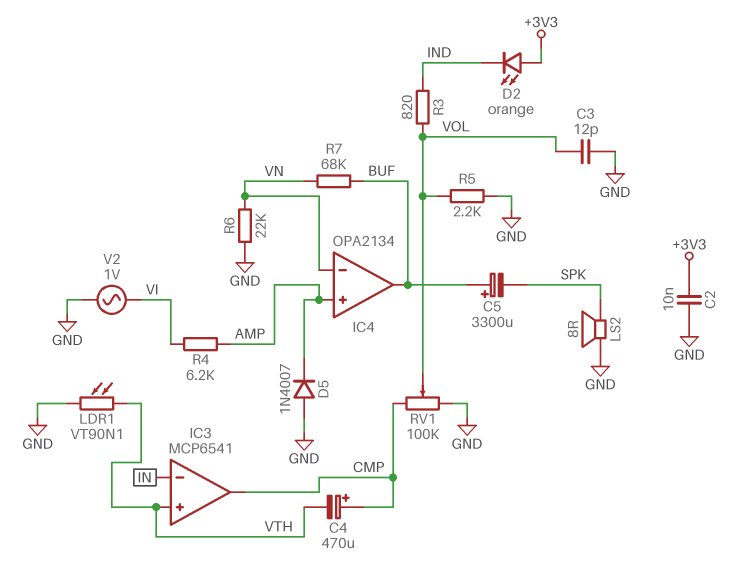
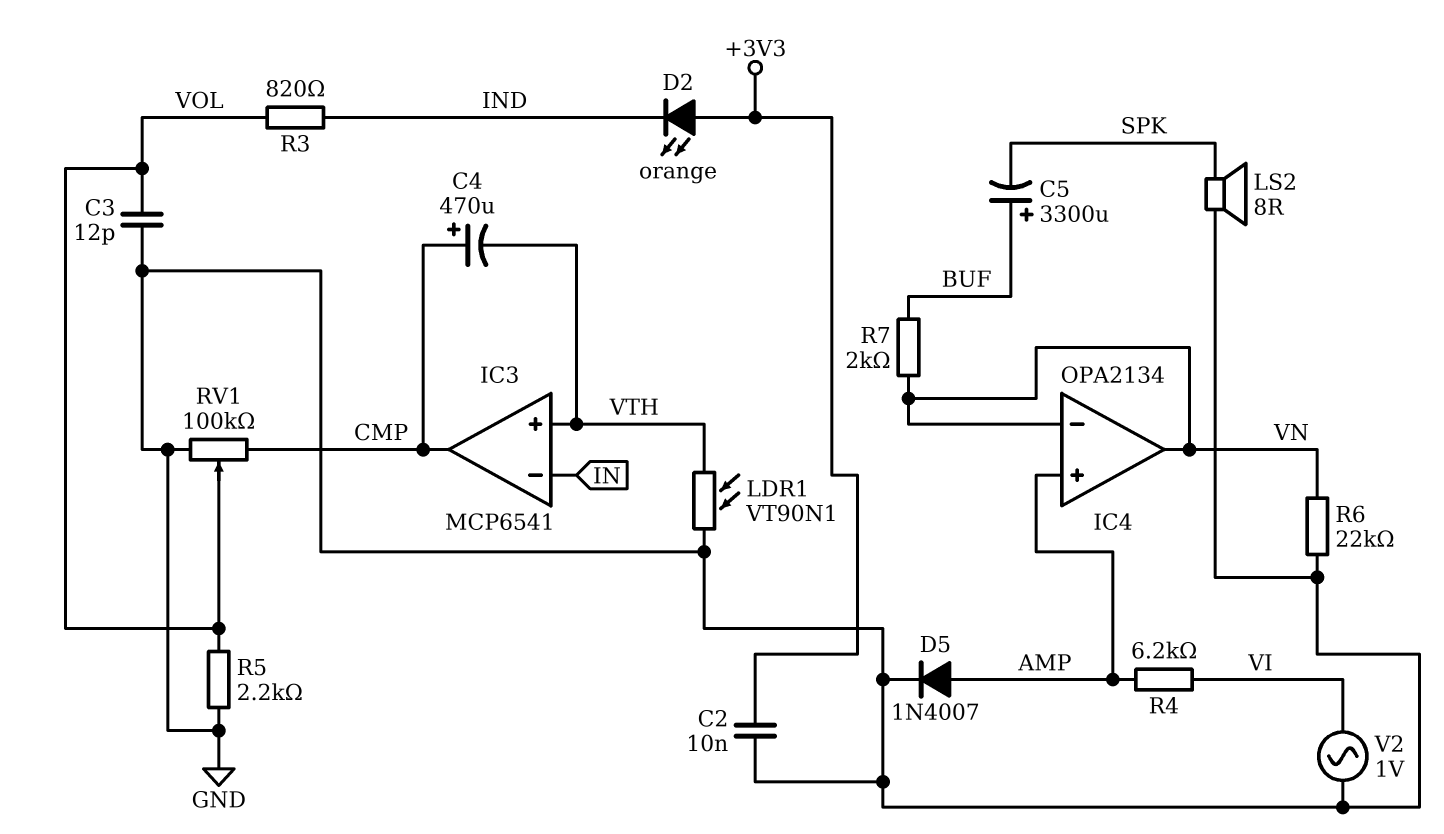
D5: diode 1N4007 (A GND, K AMP) -> diode 1N4007 (A AMP, K GND)
IC4 pin out: BUF -> VN
R7: 68k (BUF, VN) -> 2k (BUF, VN)

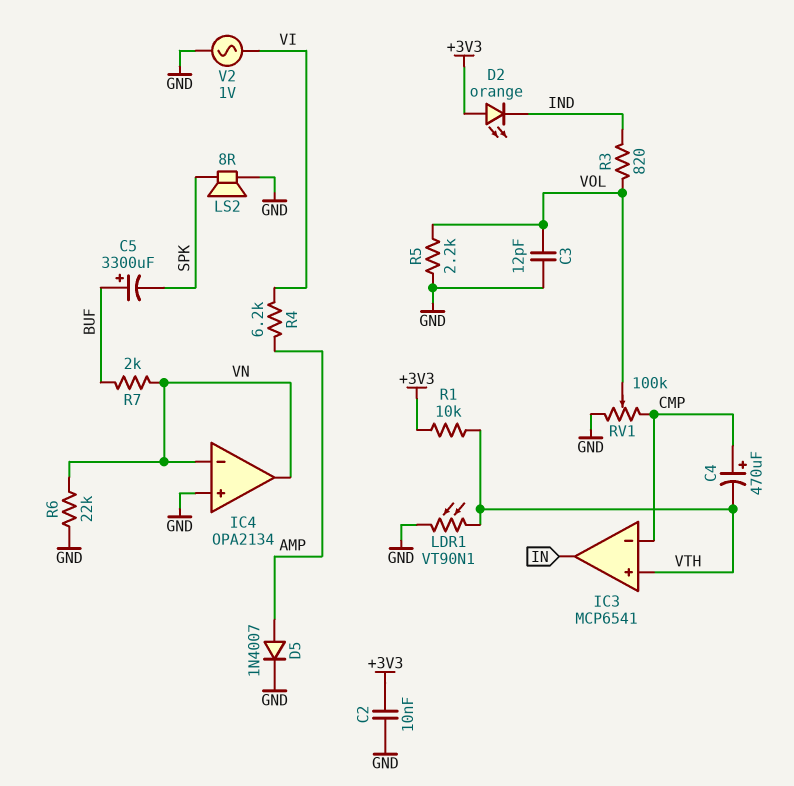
IC3 pin in-: IN -> CMP
IC3 pin out: CMP -> IN
IC4 pin in+: AMP -> GND
R1: none -> 10k (+3V3, VTH)

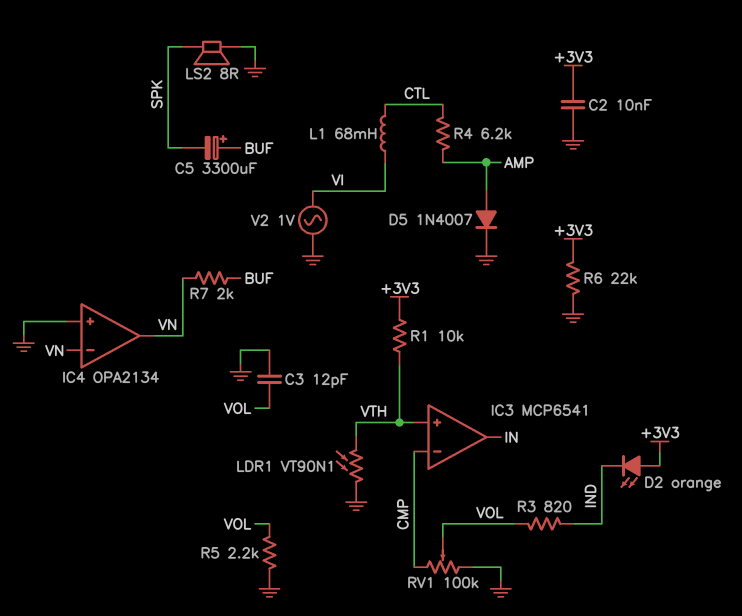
C4: 470uF (plus CMP, minus VTH) -> none
L1: none -> 68mH (CTL, VI)
R4: 6.2k (AMP, VI) -> 6.2k (AMP, CTL)
R6: 22k (GND, VN) -> 22k (+3V3, GND)

